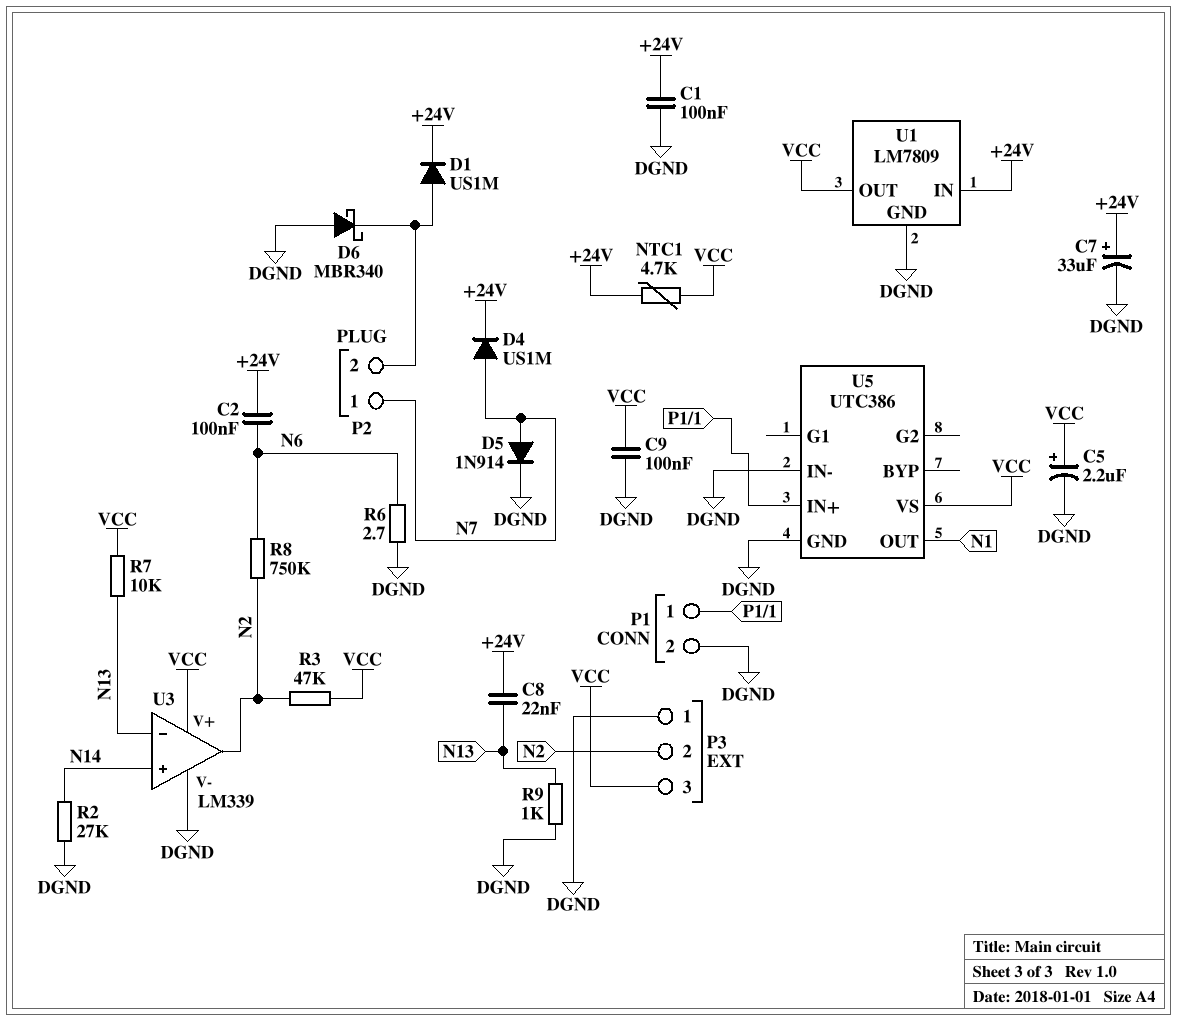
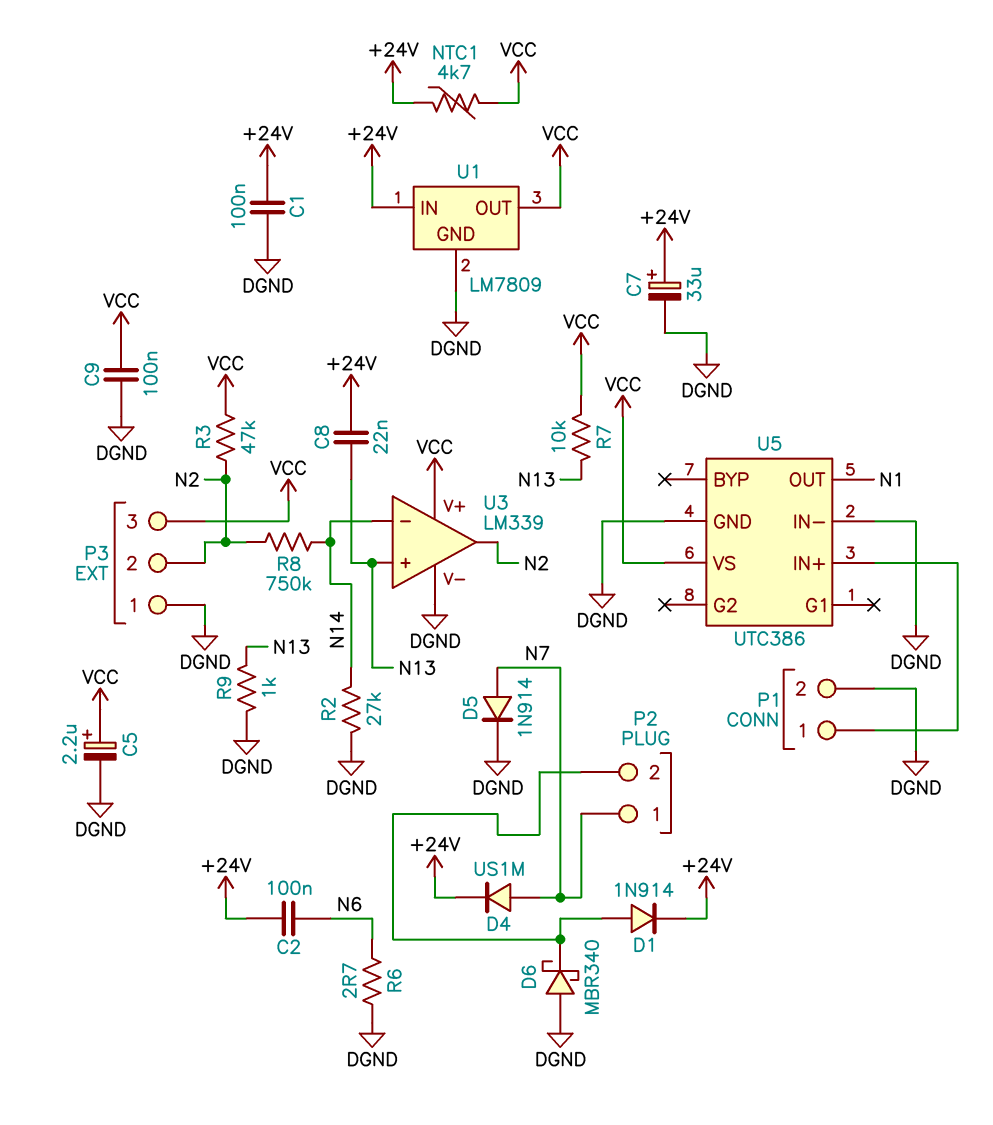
D1: diode US1M (A P2/2, K +24V) -> diode 1N914 (A P2/2, K +24V)
R8: 750k (N2, N6) -> 750k (N2, N14)
U3 pin in+: N14 -> N13
U3 pin in-: N13 -> N14

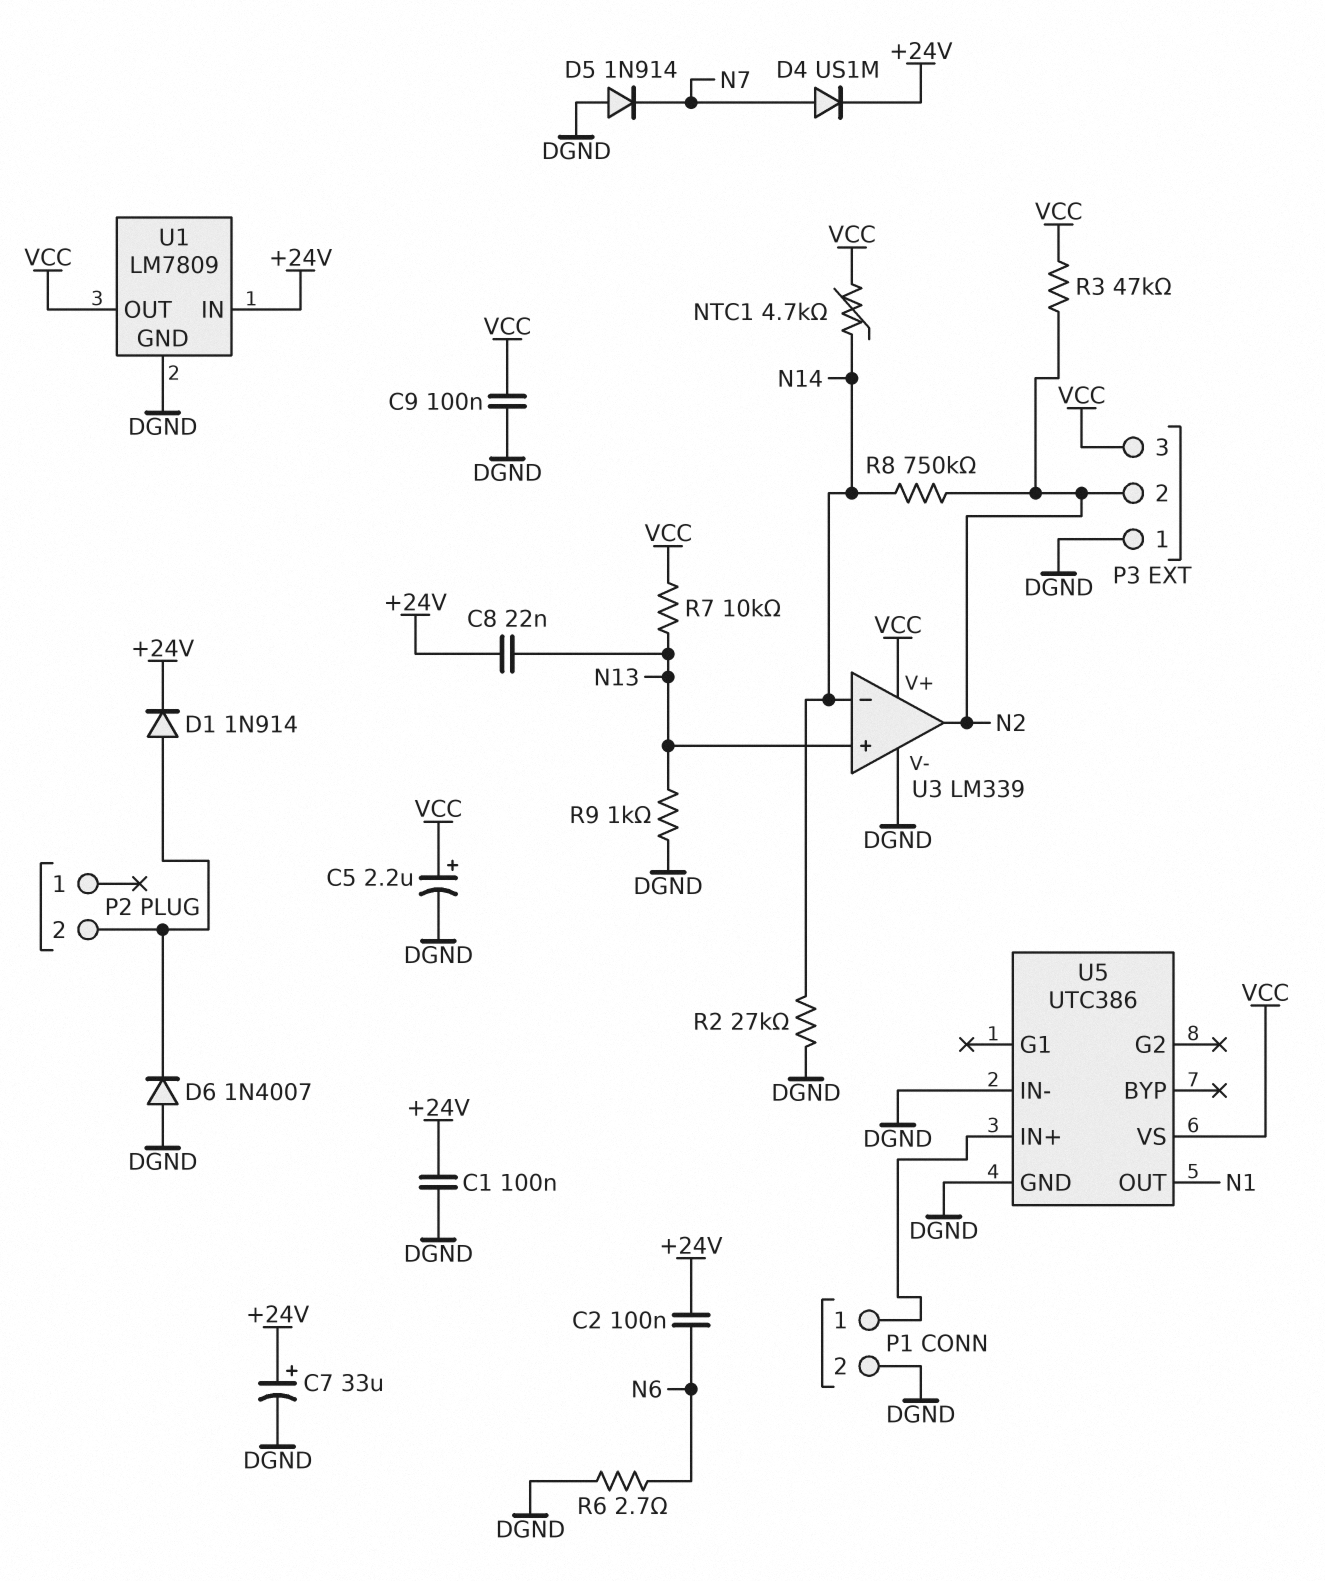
D5: diode 1N914 (A N7, K DGND) -> diode 1N914 (A DGND, K N7)
D6: schottky MBR340 (A DGND, K P2/2) -> diode 1N4007 (A DGND, K P2/2)
NTC1: 4.7k (+24V, VCC) -> 4.7k (N14, VCC)
P2 pin 1: N7 -> none

